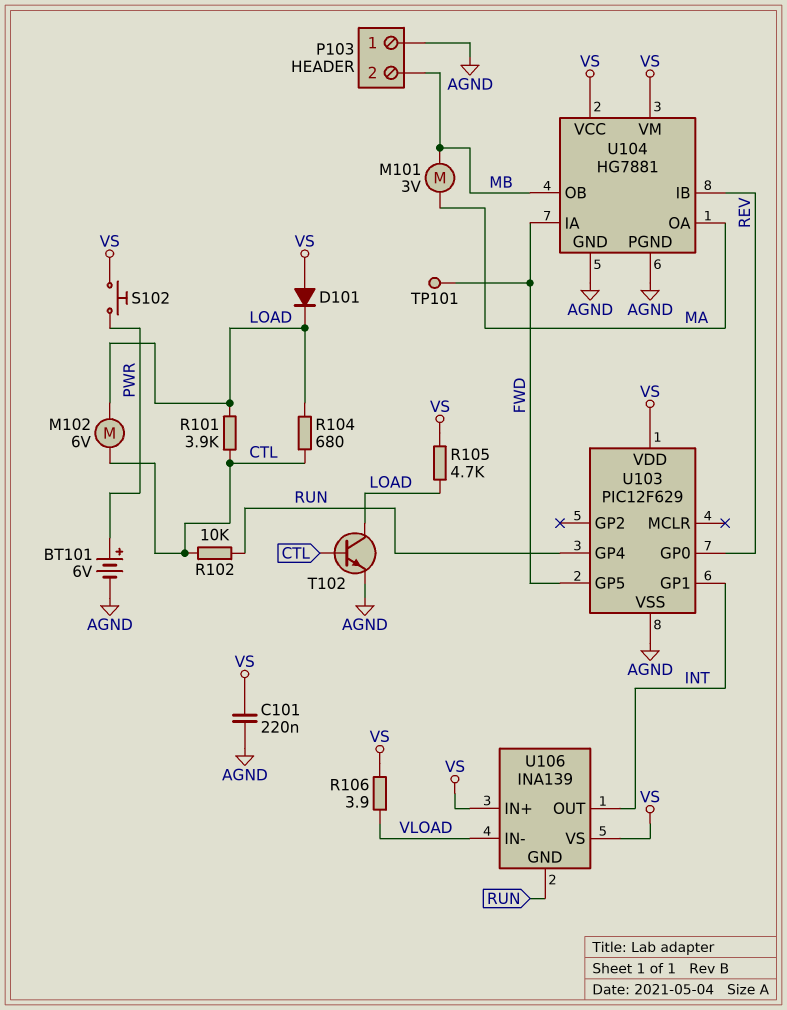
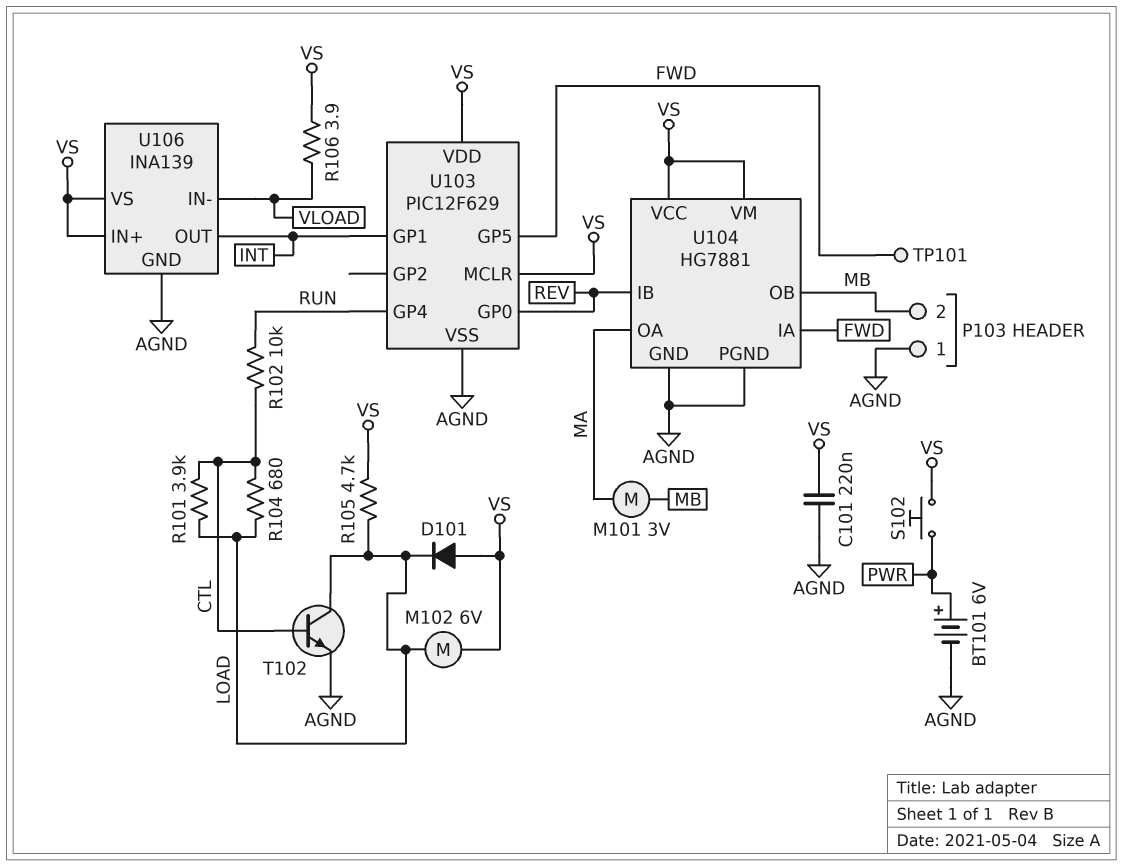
M102: motor 6V (CTL, LOAD) -> motor 6V (LOAD, VS)
U103 pin MCLR: none -> VS
U106 pin GND: RUN -> AGND

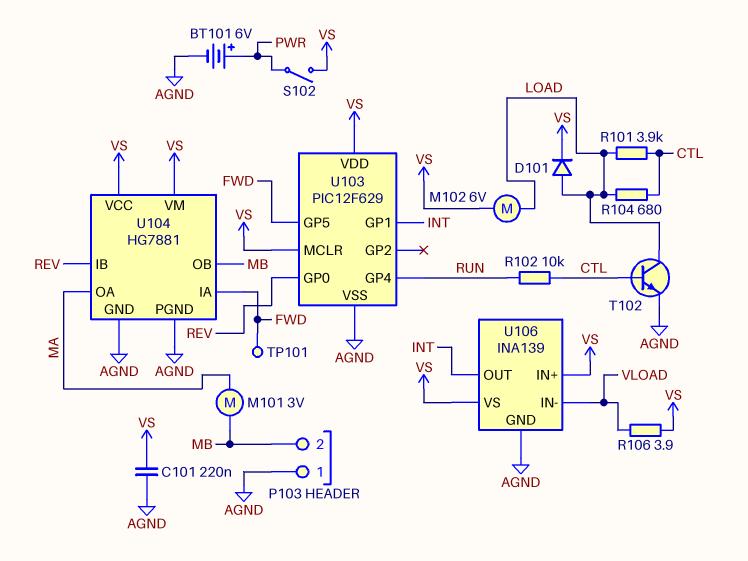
D101: diode (A VS, K LOAD) -> diode (A LOAD, K VS)
R105: 4.7k (LOAD, VS) -> none
S102: button (PWR, VS) -> switch (PWR, VS)

